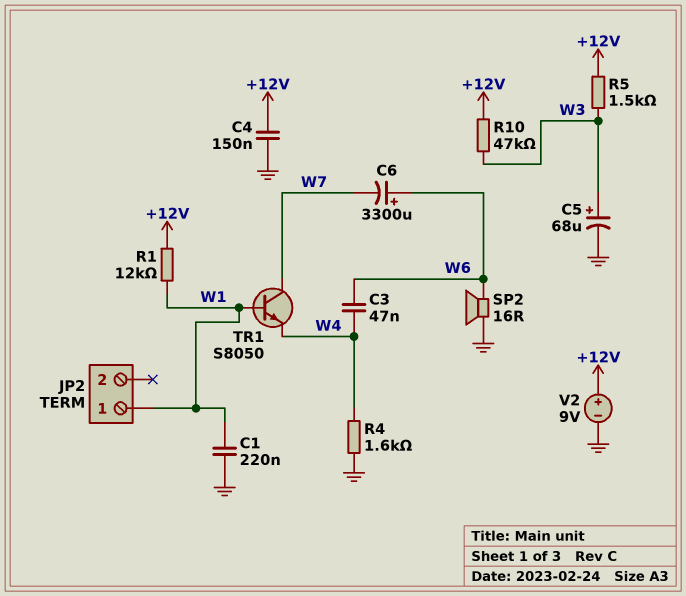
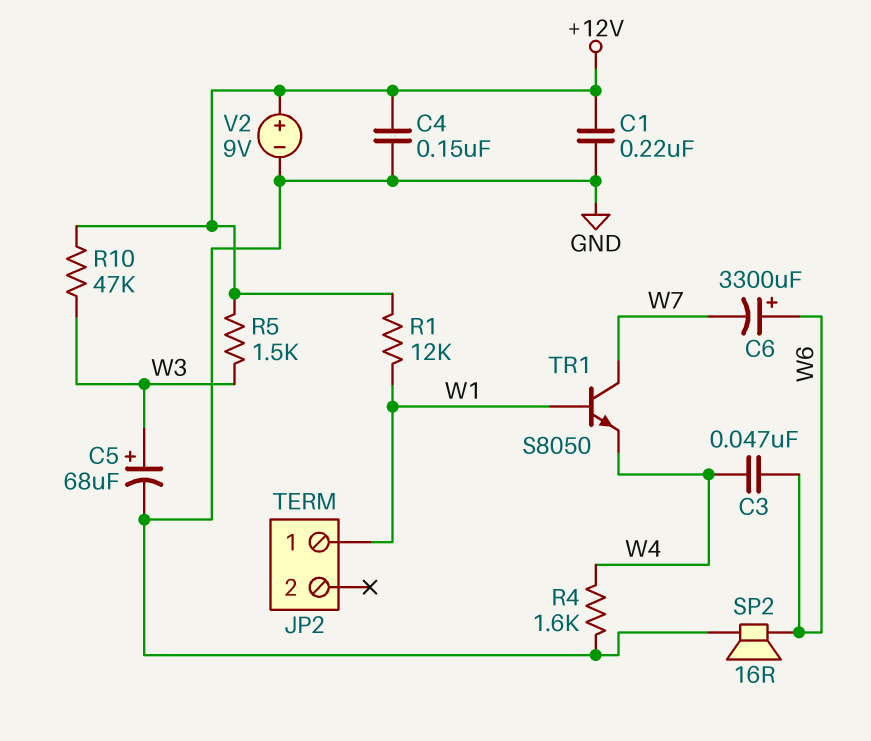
C1: 220nF (GND, W1) -> 220nF (+12V, GND)

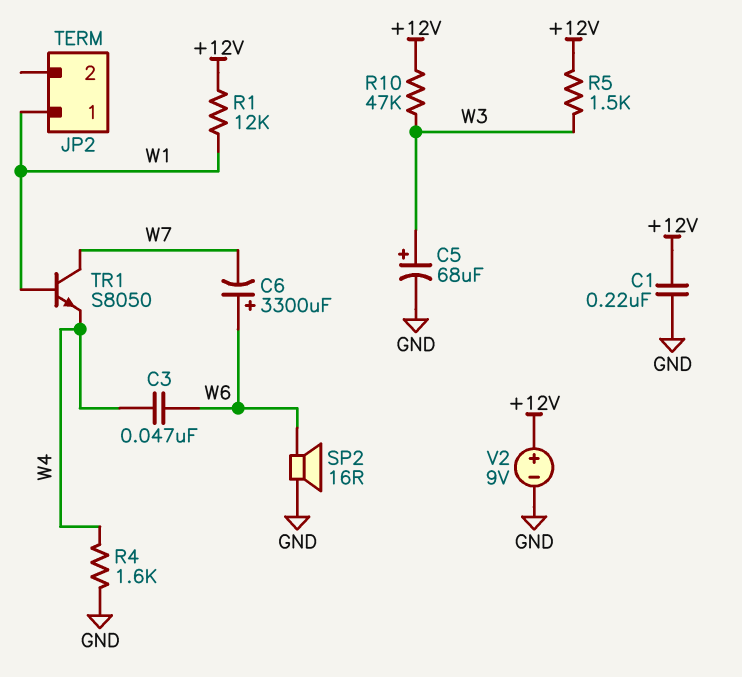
C4: 150nF (+12V, GND) -> none

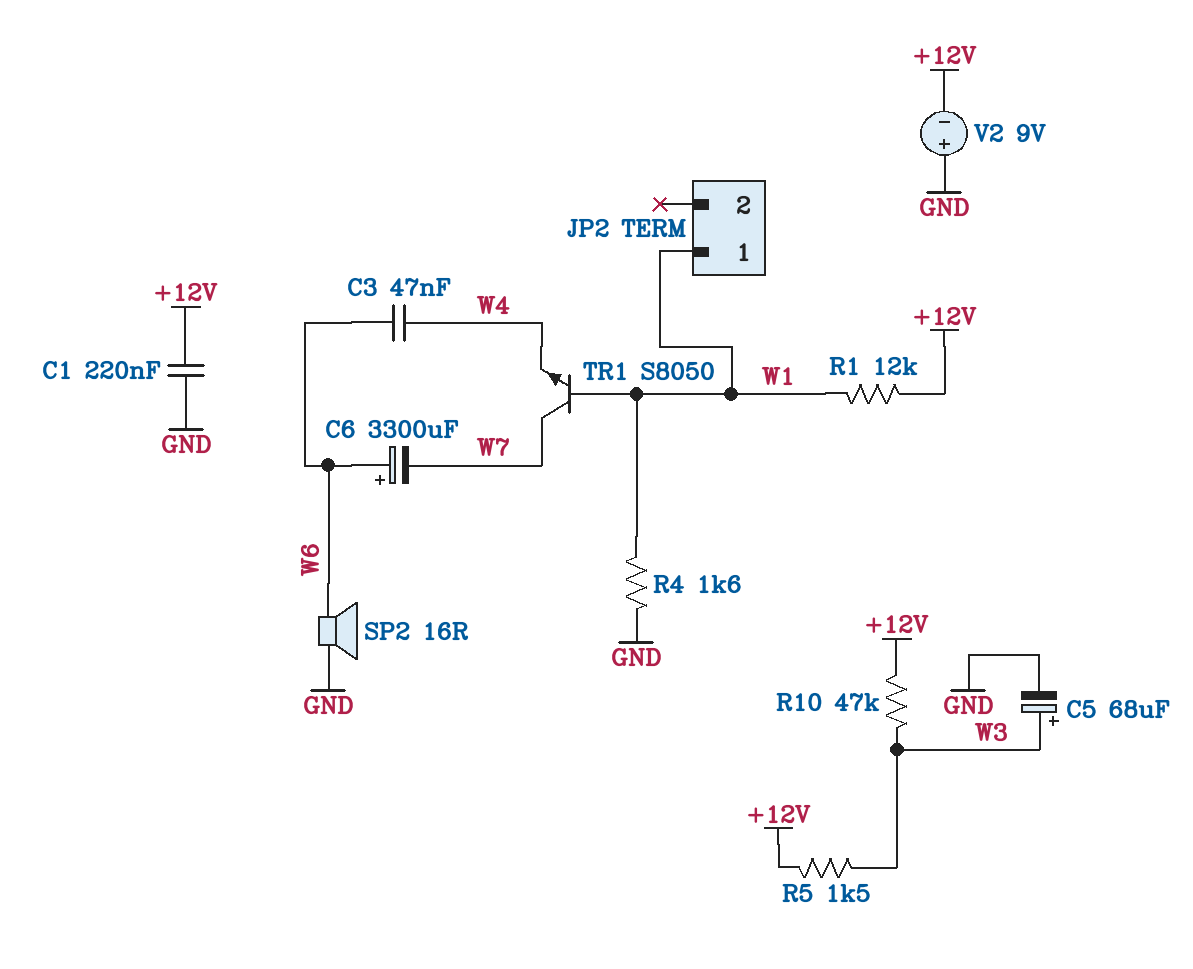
R4: 1.6k (GND, W4) -> 1.6k (GND, W1)
V2: 9V (plus +12V, minus GND) -> 9V (plus GND, minus +12V)

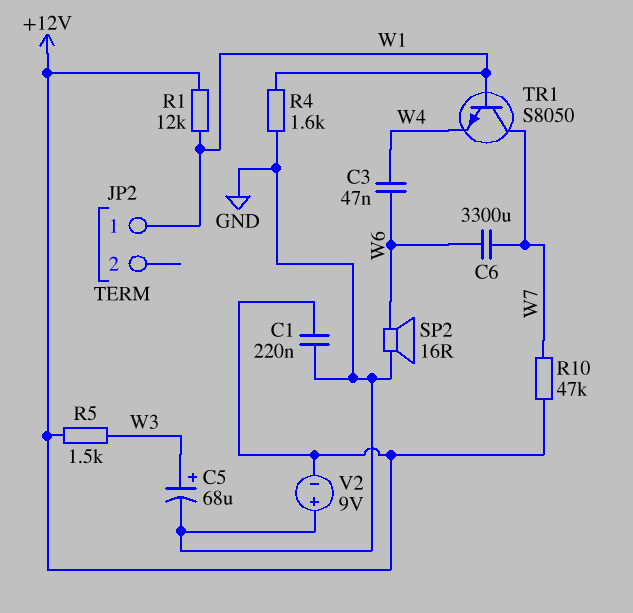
C6: 3300uF (plus W6, minus W7) -> 3300uF (W6, W7)
R10: 47k (+12V, W3) -> 47k (+12V, W7)

